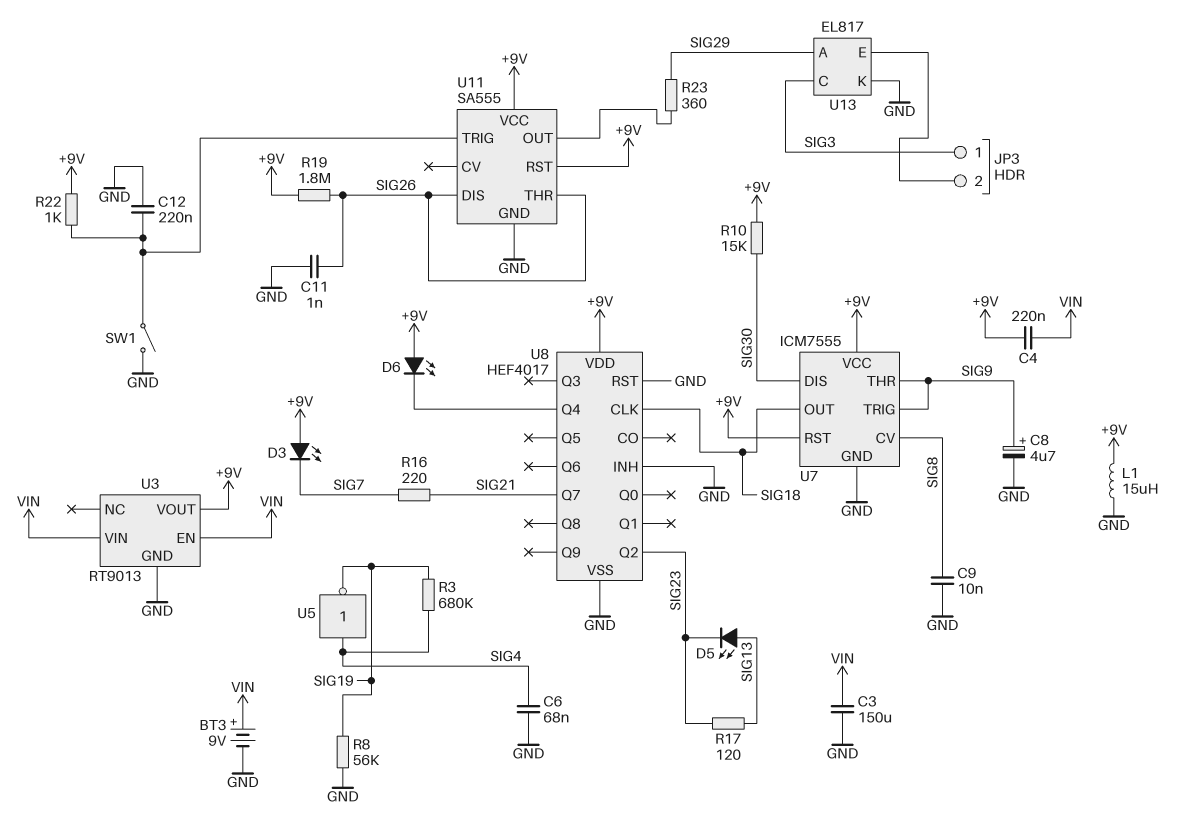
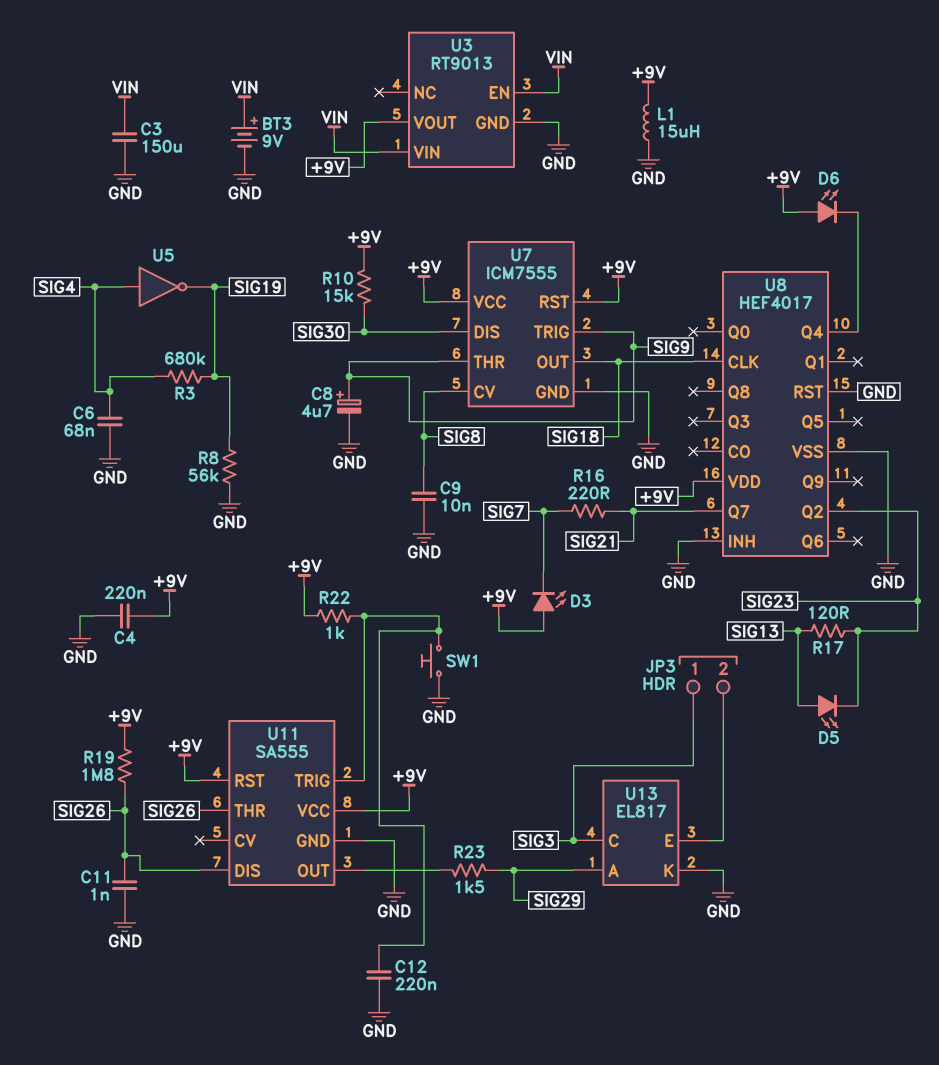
C4: 220nF (+9V, VIN) -> 220nF (+9V, GND)
R23: 360 (SIG29, U11/OUT) -> 1.5k (SIG29, U11/OUT)
SW1: switch (GND, U11/TRIG) -> button (GND, U11/TRIG)

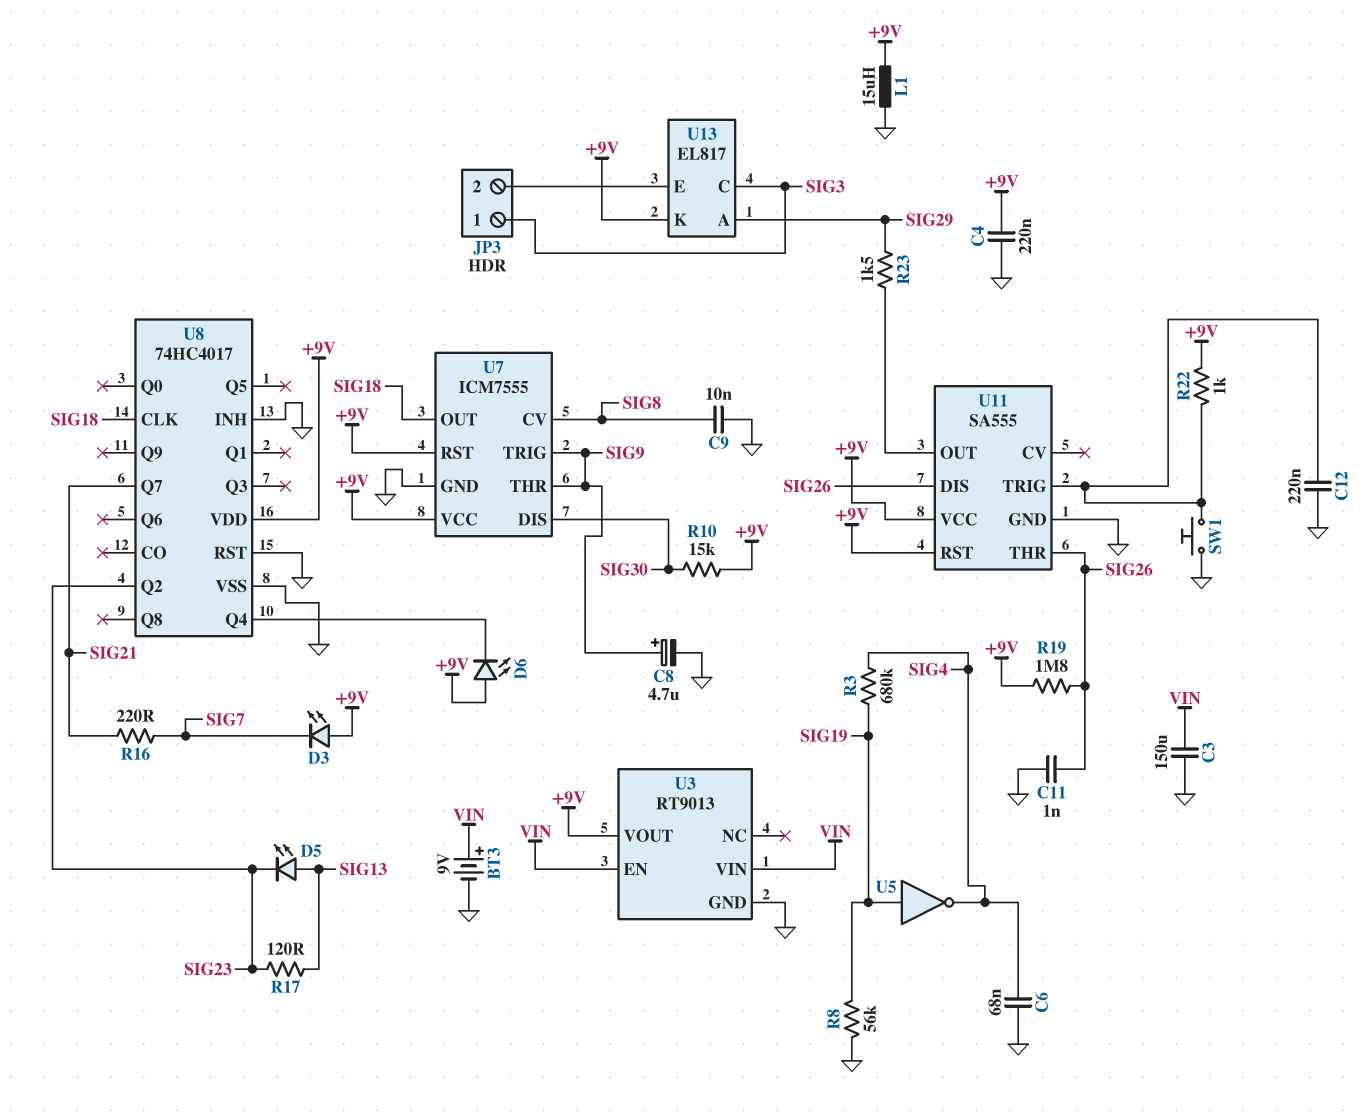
U5: NOT (in SIG4, out SIG19) -> NOT (in SIG19, out SIG4)
U8: HEF4017 -> 74HC4017
U13 pin K: GND -> +9V

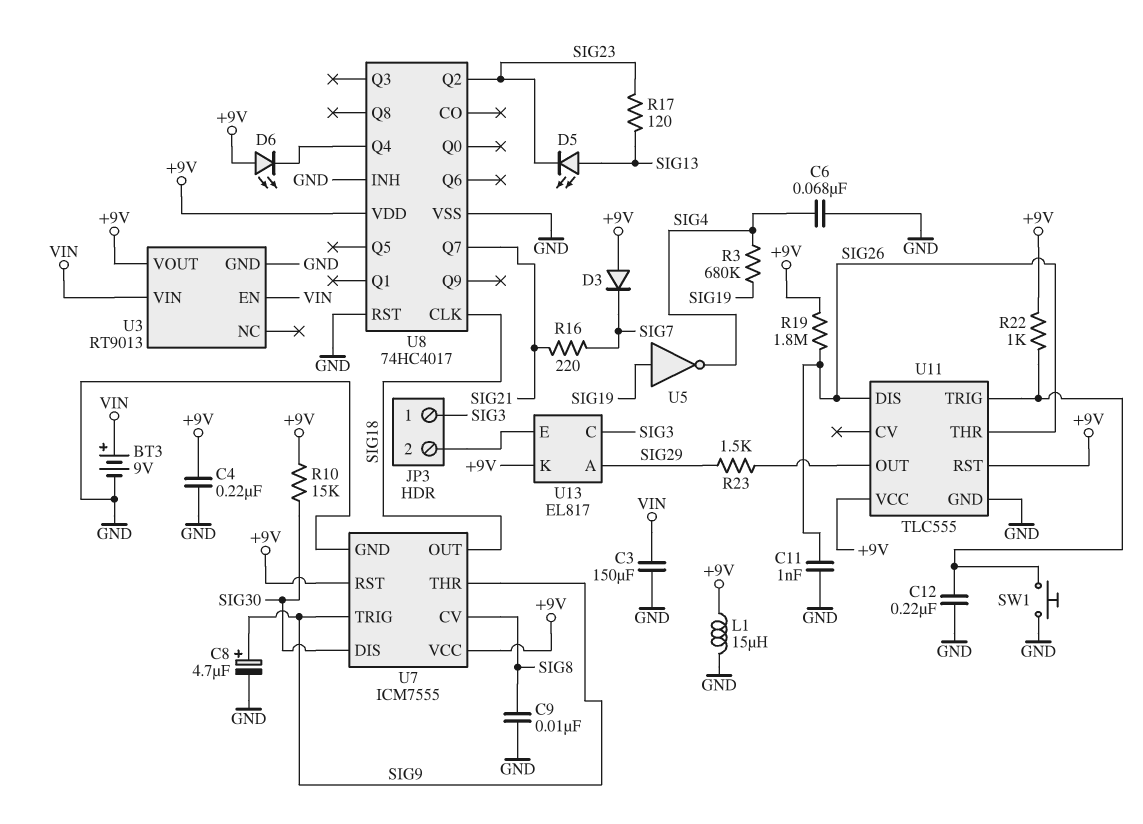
D3: LED (A +9V, K SIG7) -> diode (A +9V, K SIG7)
R8: 56k (GND, SIG19) -> none
U11: SA555 -> TLC555

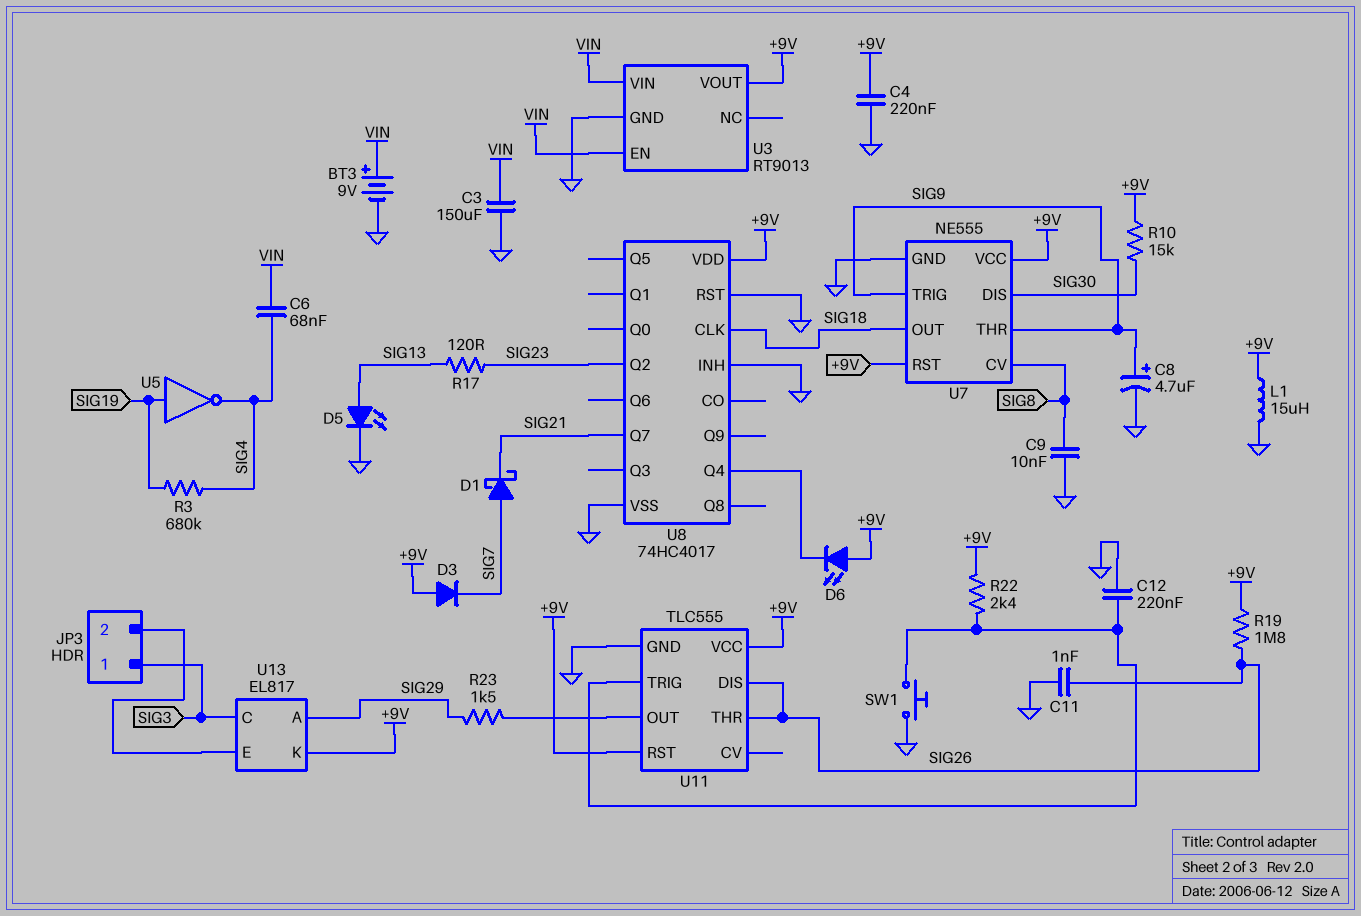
C6: 68nF (GND, SIG4) -> 68nF (SIG4, VIN)
D1: none -> schottky (A SIG7, K SIG21)
D5: LED (A SIG13, K SIG23) -> LED (A SIG13, K GND)
R16: 220 (SIG7, SIG21) -> none
R22: 1k (+9V, U11/TRIG) -> 2.4k (+9V, U11/TRIG)
U7: ICM7555 -> NE555

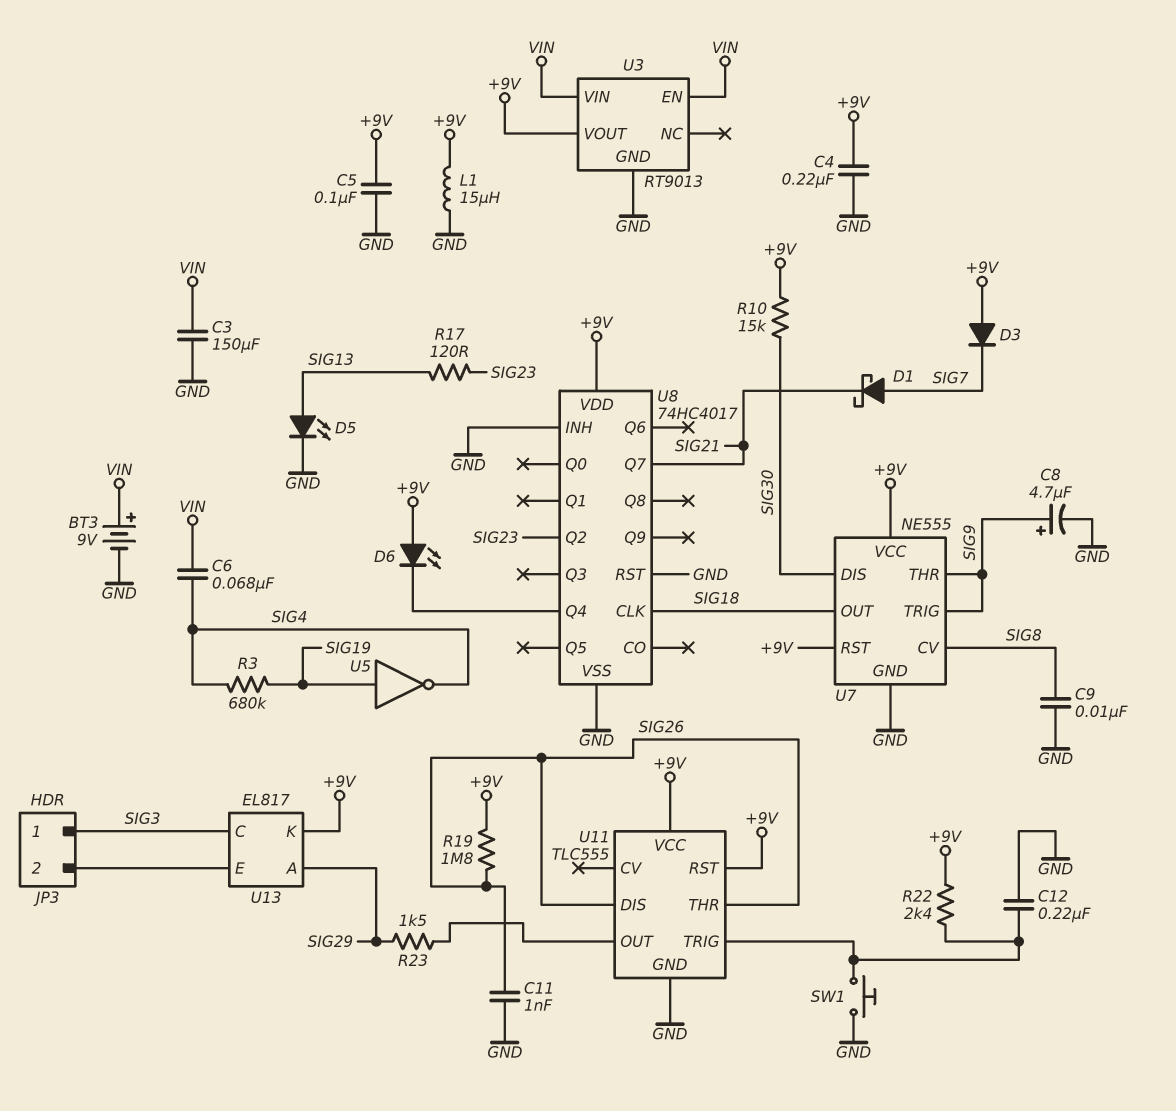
C5: none -> 100nF (+9V, GND)

